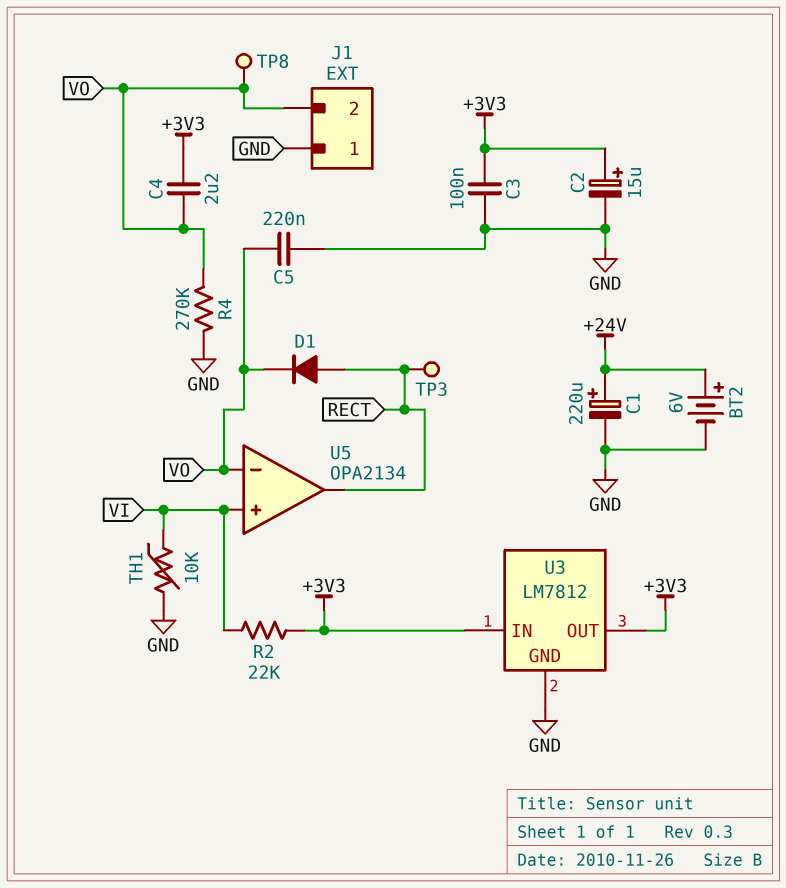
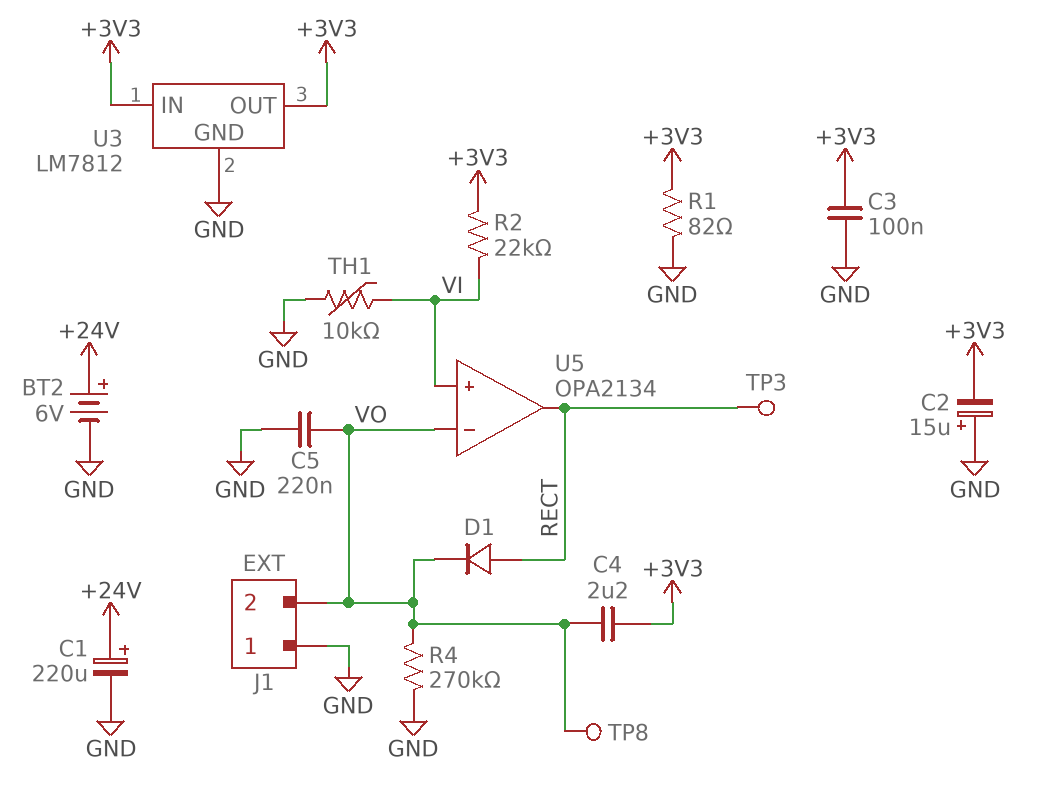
C2: 15uF (plus +3V3, minus GND) -> 15uF (plus GND, minus +3V3)
R1: none -> 82 (+3V3, GND)

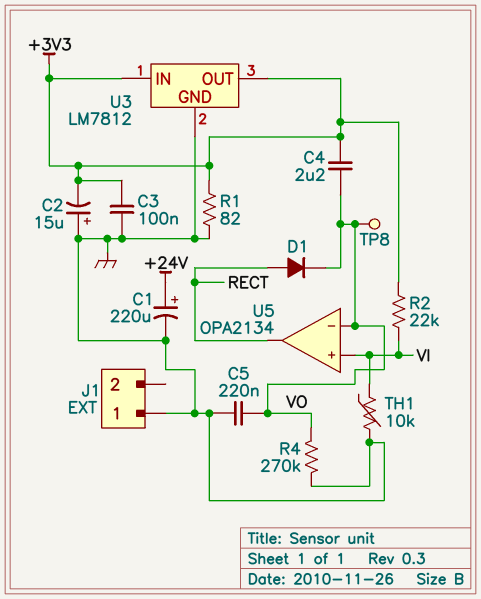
BT2: 6V (plus +24V, minus GND) -> none
J1 pin 2: VO -> none
TP3: test point (RECT) -> none

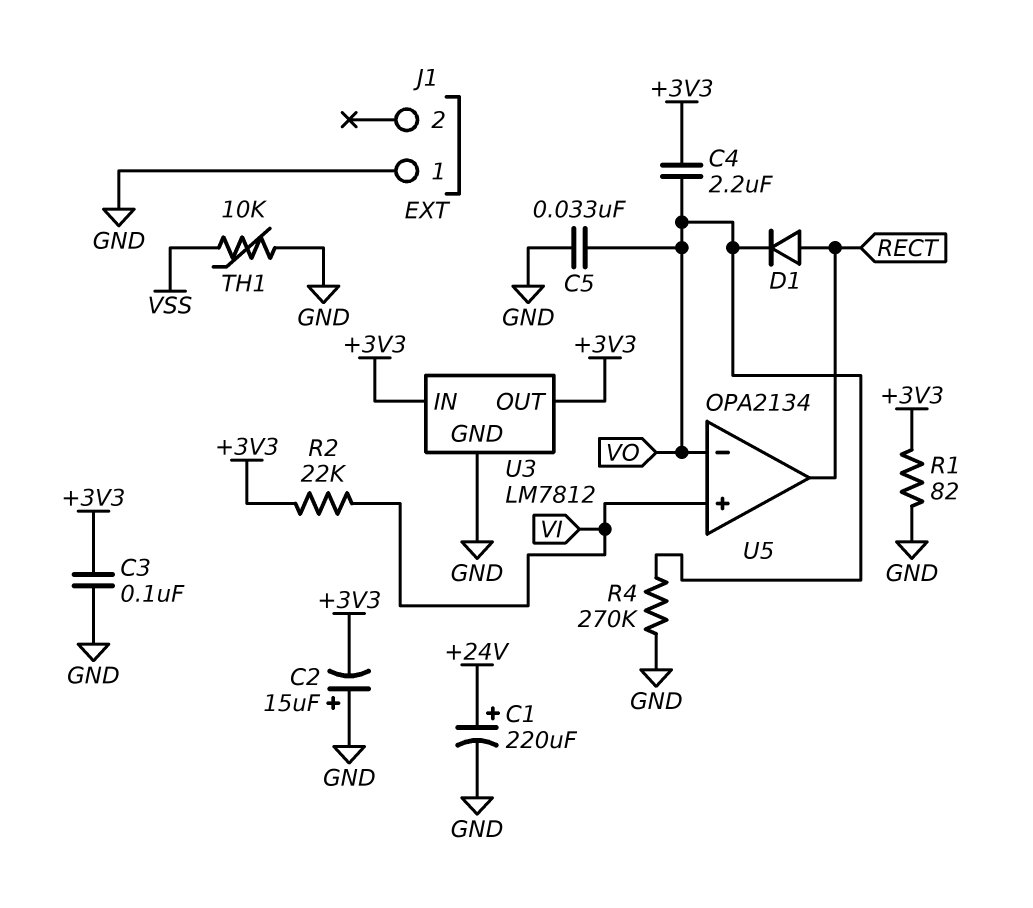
C5: 220nF (GND, VO) -> 33nF (GND, VO)
TH1: 10k (GND, VI) -> 10k (GND, VSS)
TP8: test point (VO) -> none

